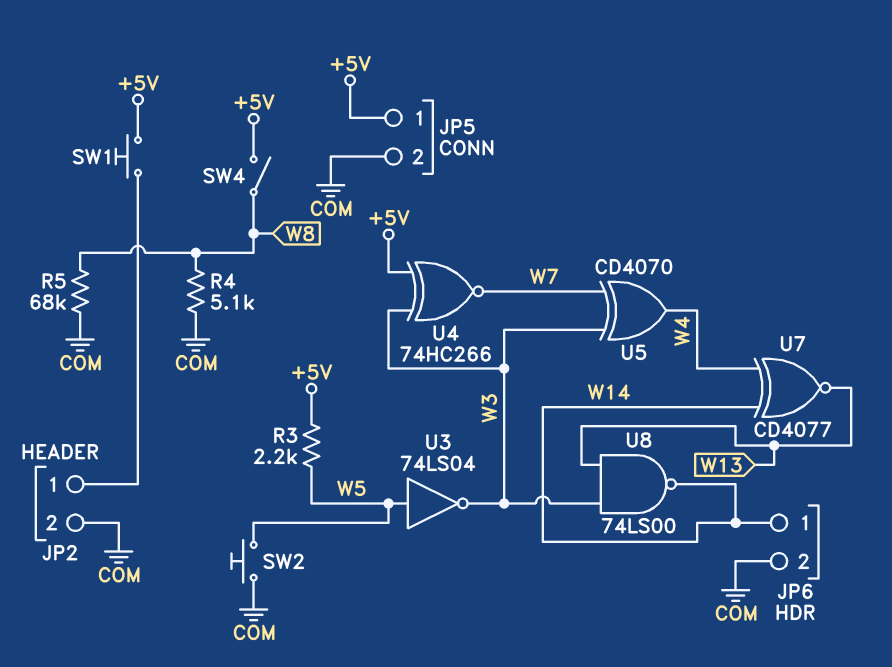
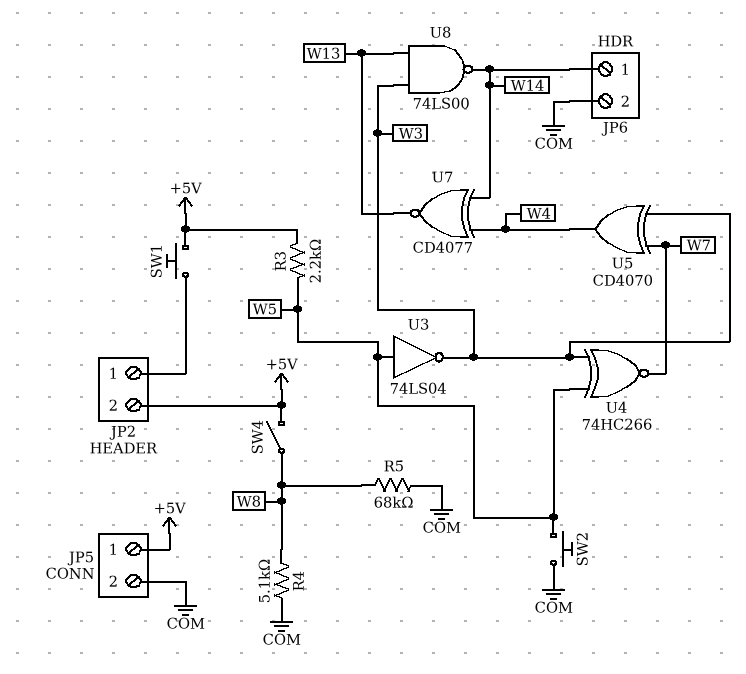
JP2 pin 2: COM -> +5V
U4: XNOR 74HC266 (in +5V, in W3, out W7) -> XNOR 74HC266 (in W3, in W5, out W7)

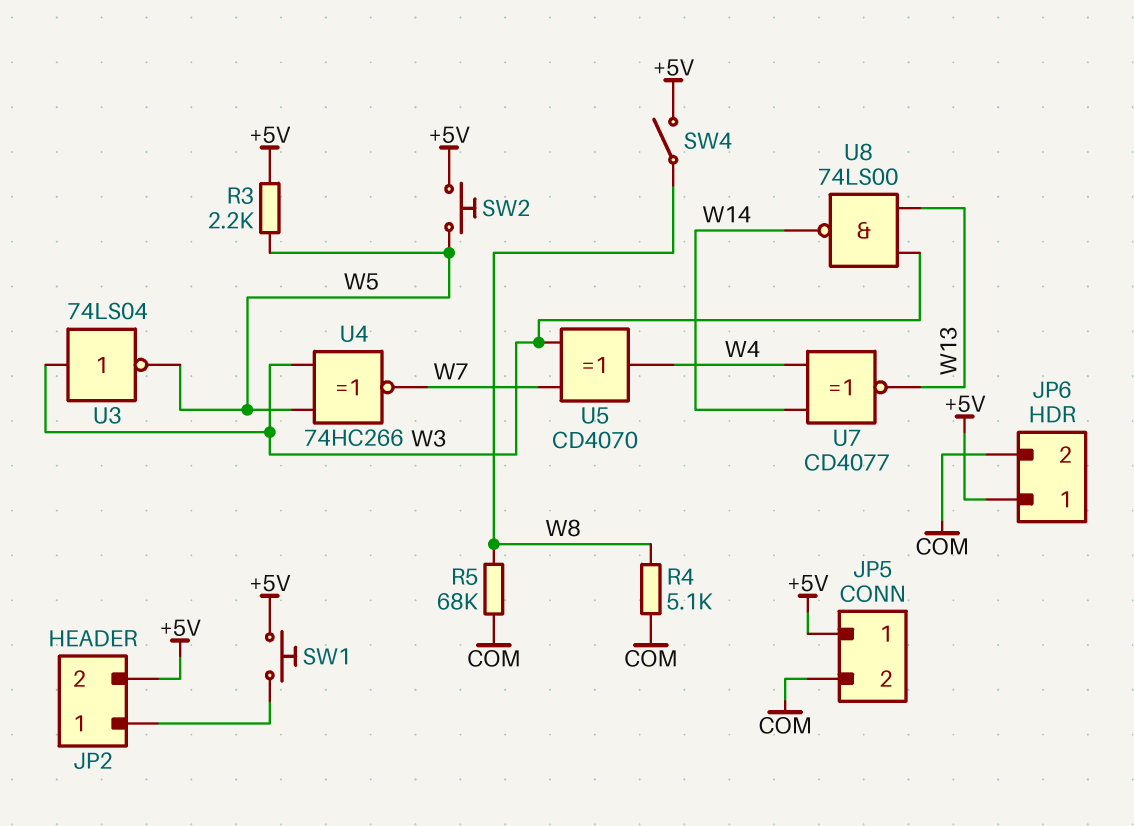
JP6 pin 1: W14 -> +5V
SW2: button (COM, W5) -> button (+5V, W5)
U3: NOT 74LS04 (in W5, out W3) -> NOT 74LS04 (in W3, out W5)

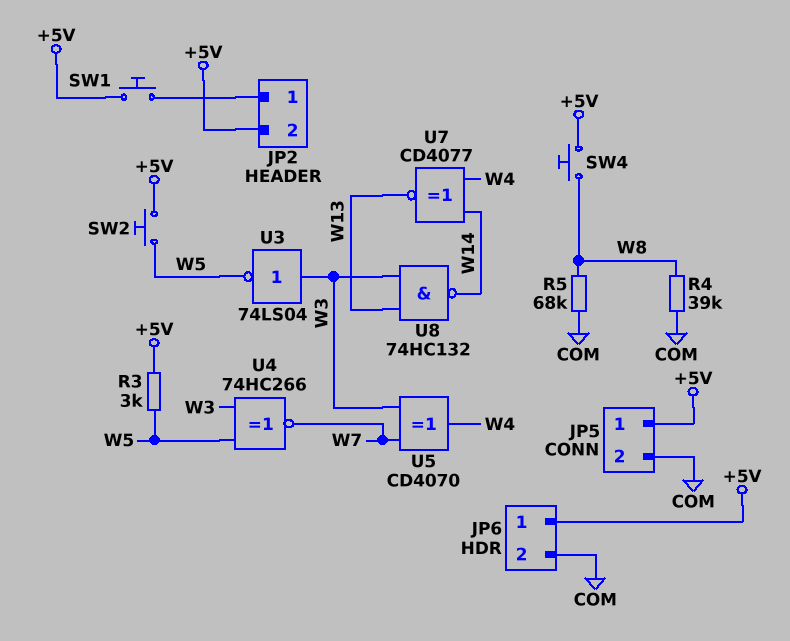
R3: 2.2k (+5V, W5) -> 3k (+5V, W5)
R4: 5.1k (COM, W8) -> 39k (COM, W8)
SW4: switch (+5V, W8) -> button (+5V, W8)
U8: NAND 74LS00 (in W3, in W13, out W14) -> NAND 74HC132 (in W3, in W13, out W14)

